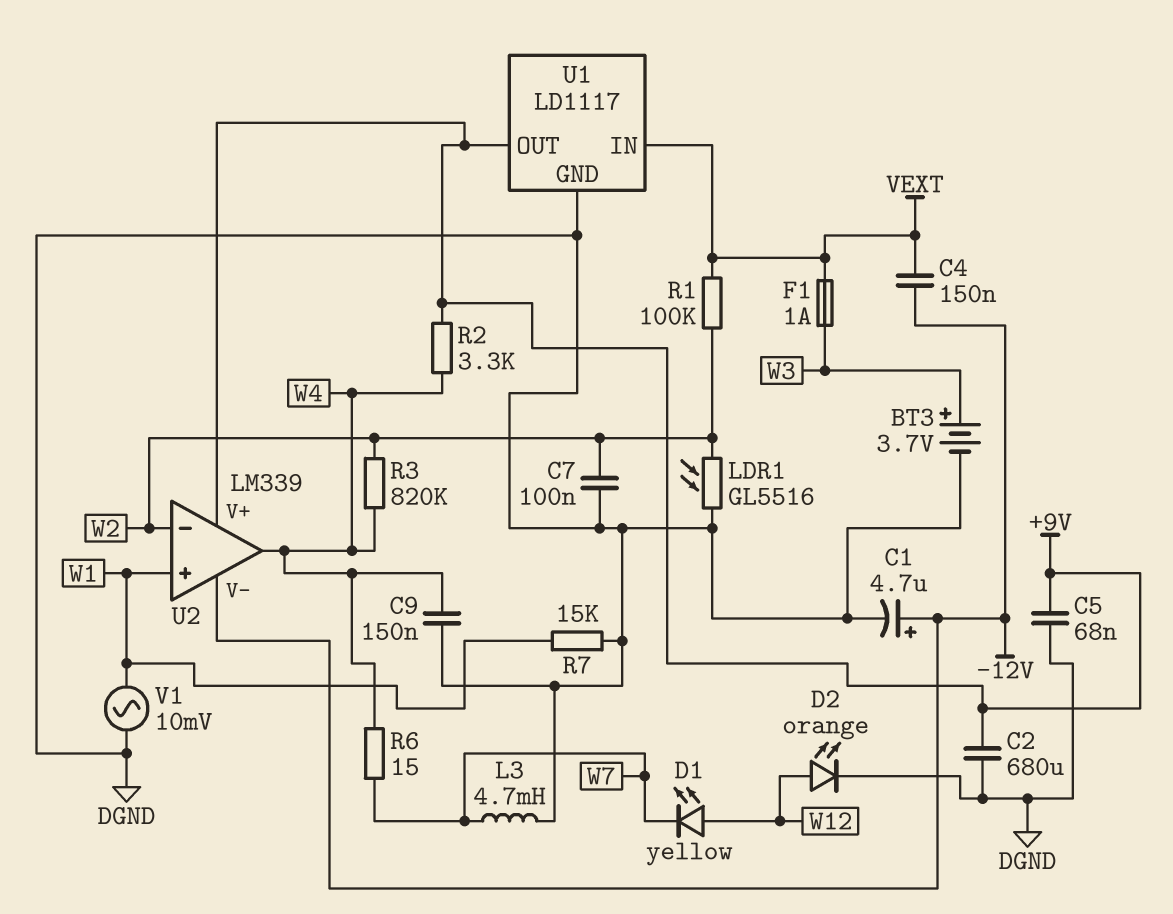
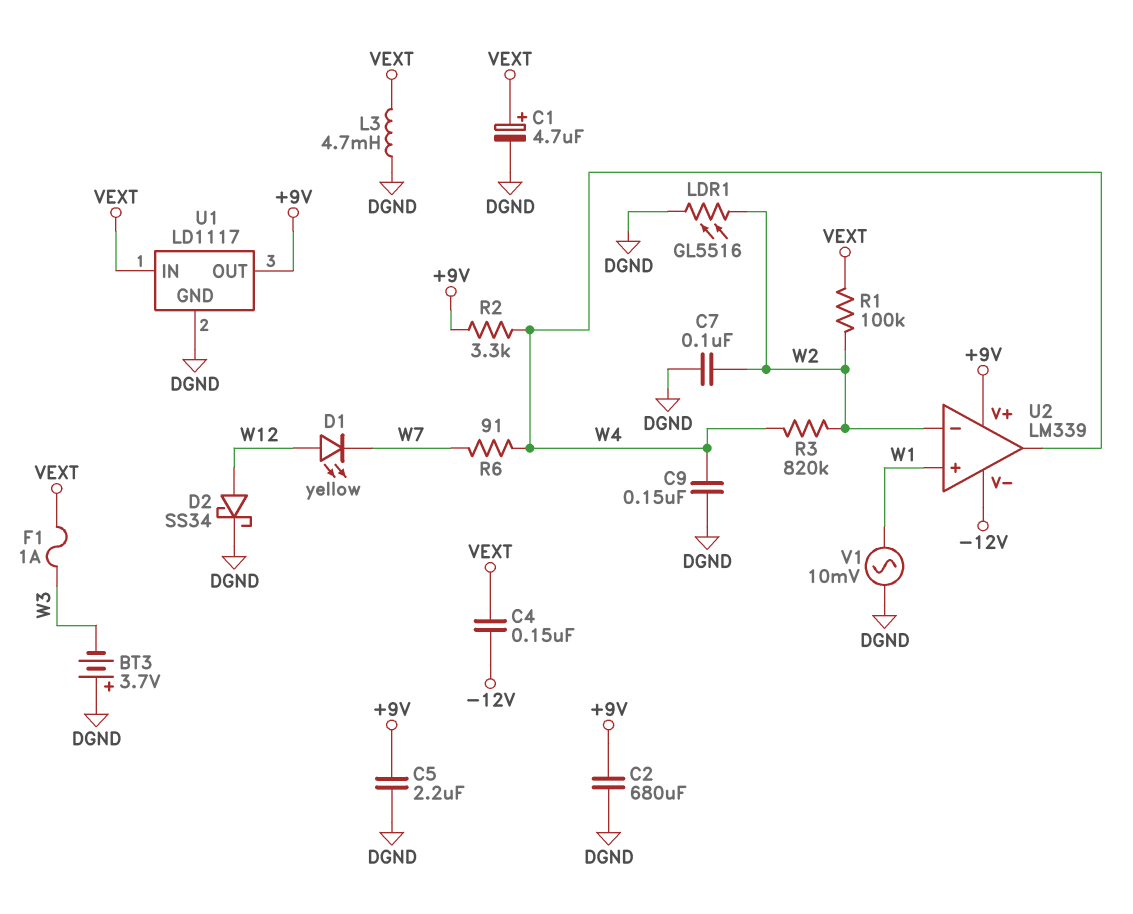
BT3: 3.7V (plus W3, minus DGND) -> 3.7V (plus DGND, minus W3)
C1: 4.7uF (plus -12V, minus DGND) -> 4.7uF (plus VEXT, minus DGND)
C5: 68nF (+9V, DGND) -> 2.2uF (+9V, DGND)
D2: LED orange (A W12, K DGND) -> schottky SS34 (A W12, K DGND)
L3: 4.7mH (DGND, W7) -> 4.7mH (DGND, VEXT)
R6: 15 (W4, W7) -> 91 (W4, W7)
R7: 15k (DGND, W1) -> none

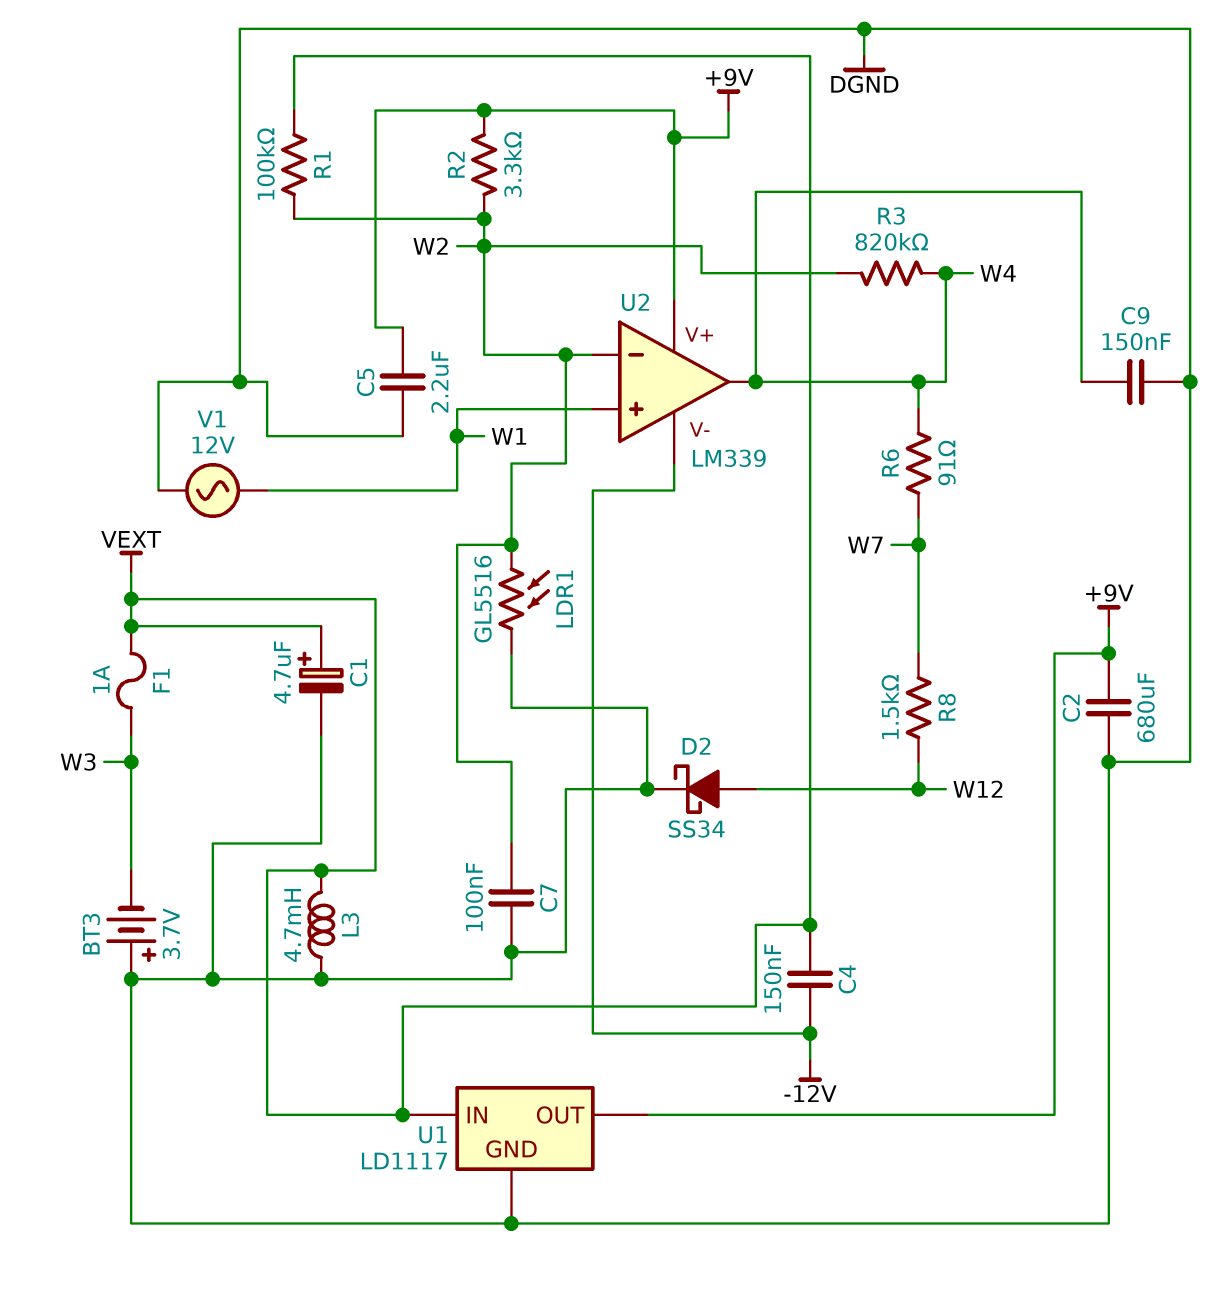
D1: LED yellow (A W12, K W7) -> none
R2: 3.3k (+9V, W4) -> 3.3k (+9V, W2)
R8: none -> 1.5k (W7, W12)
V1: AC 10mV (DGND, W1) -> AC 12V (DGND, W1)

